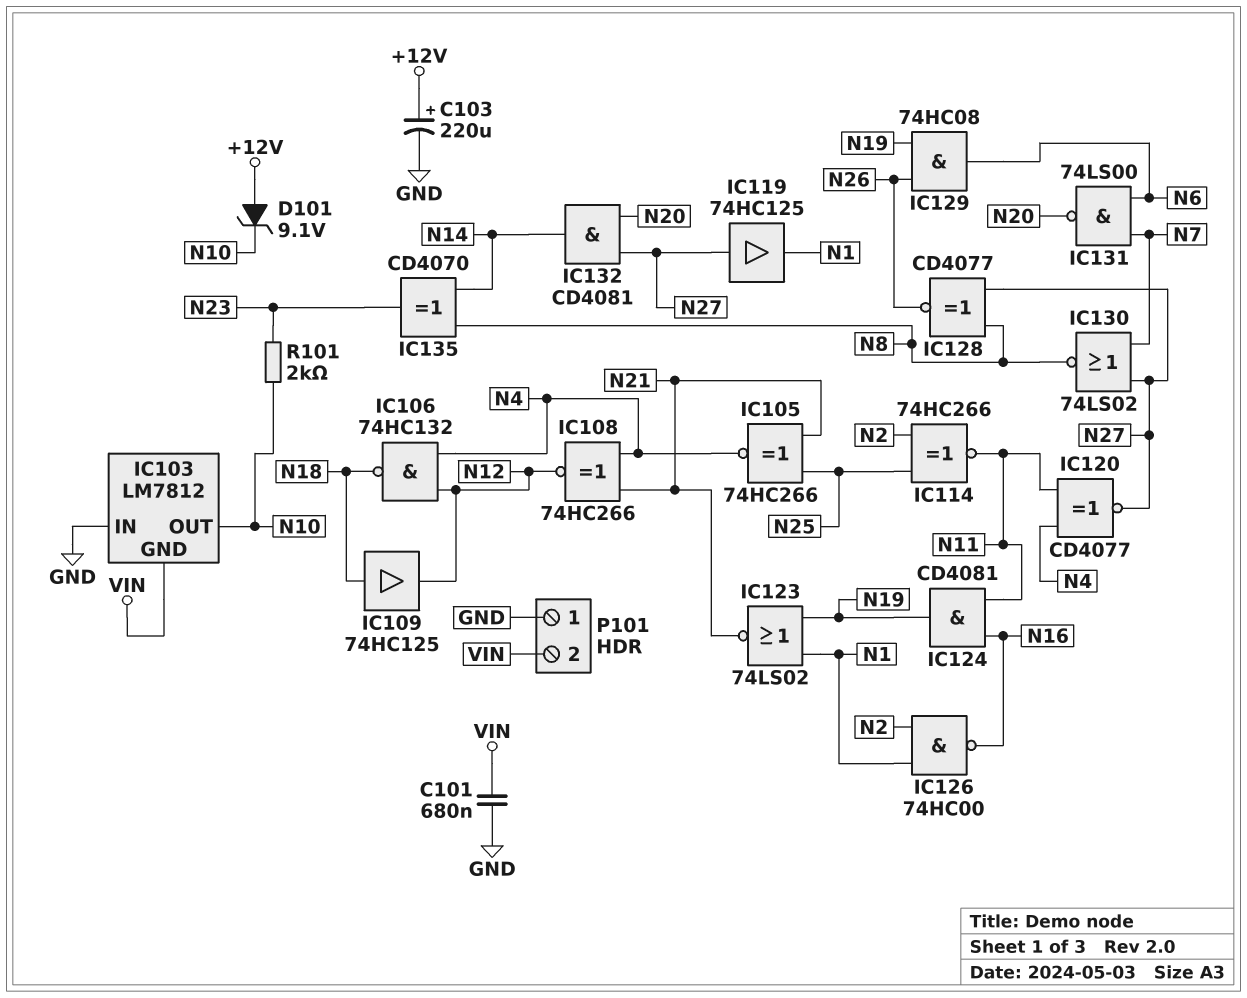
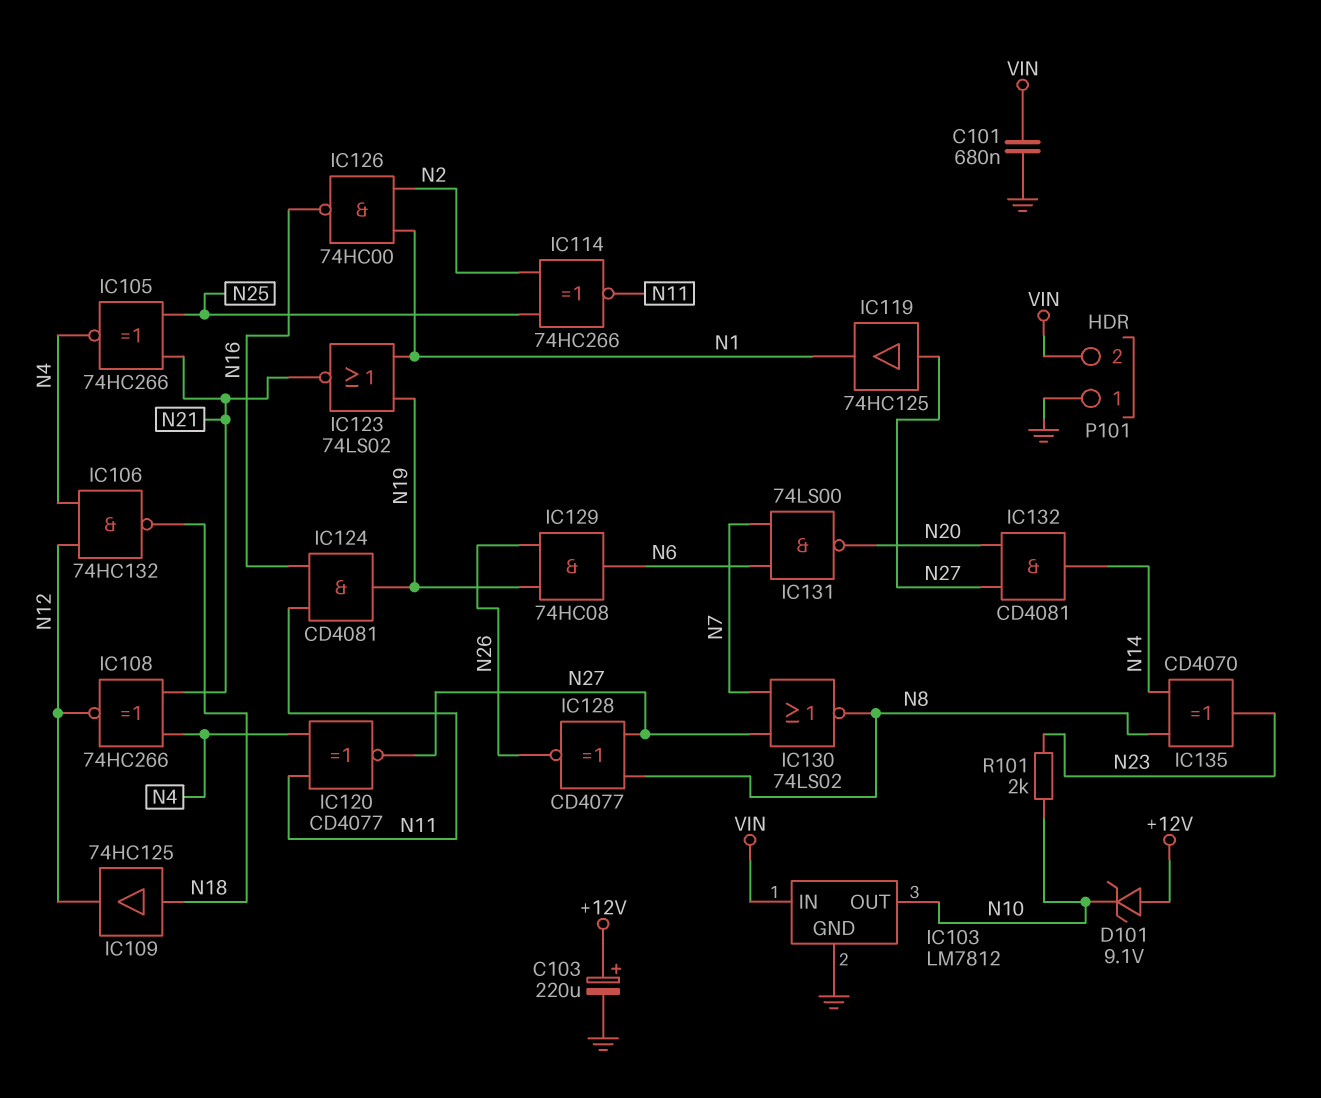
IC103 pin GND: VIN -> GND
IC103 pin IN: GND -> VIN

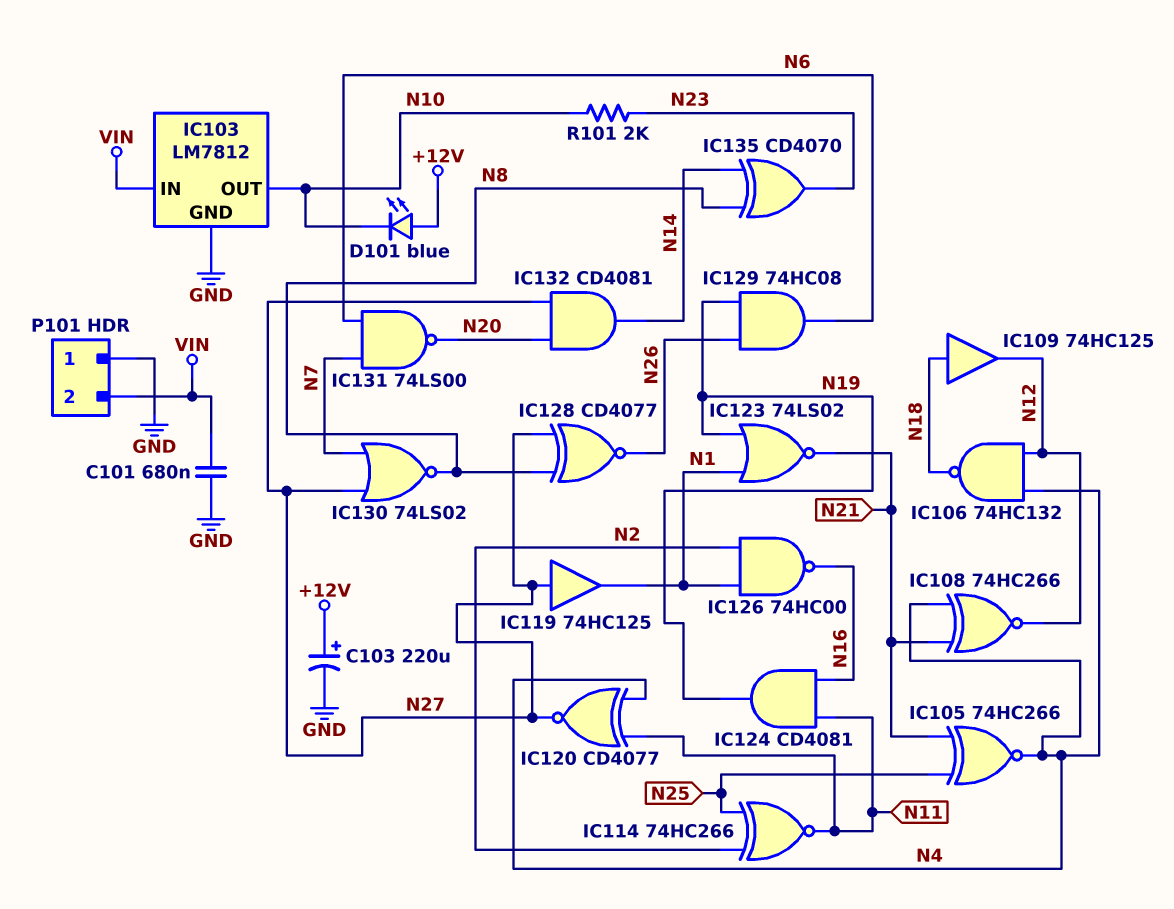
D101: zener 9.1V (A +12V, K N10) -> LED blue (A +12V, K N10)

